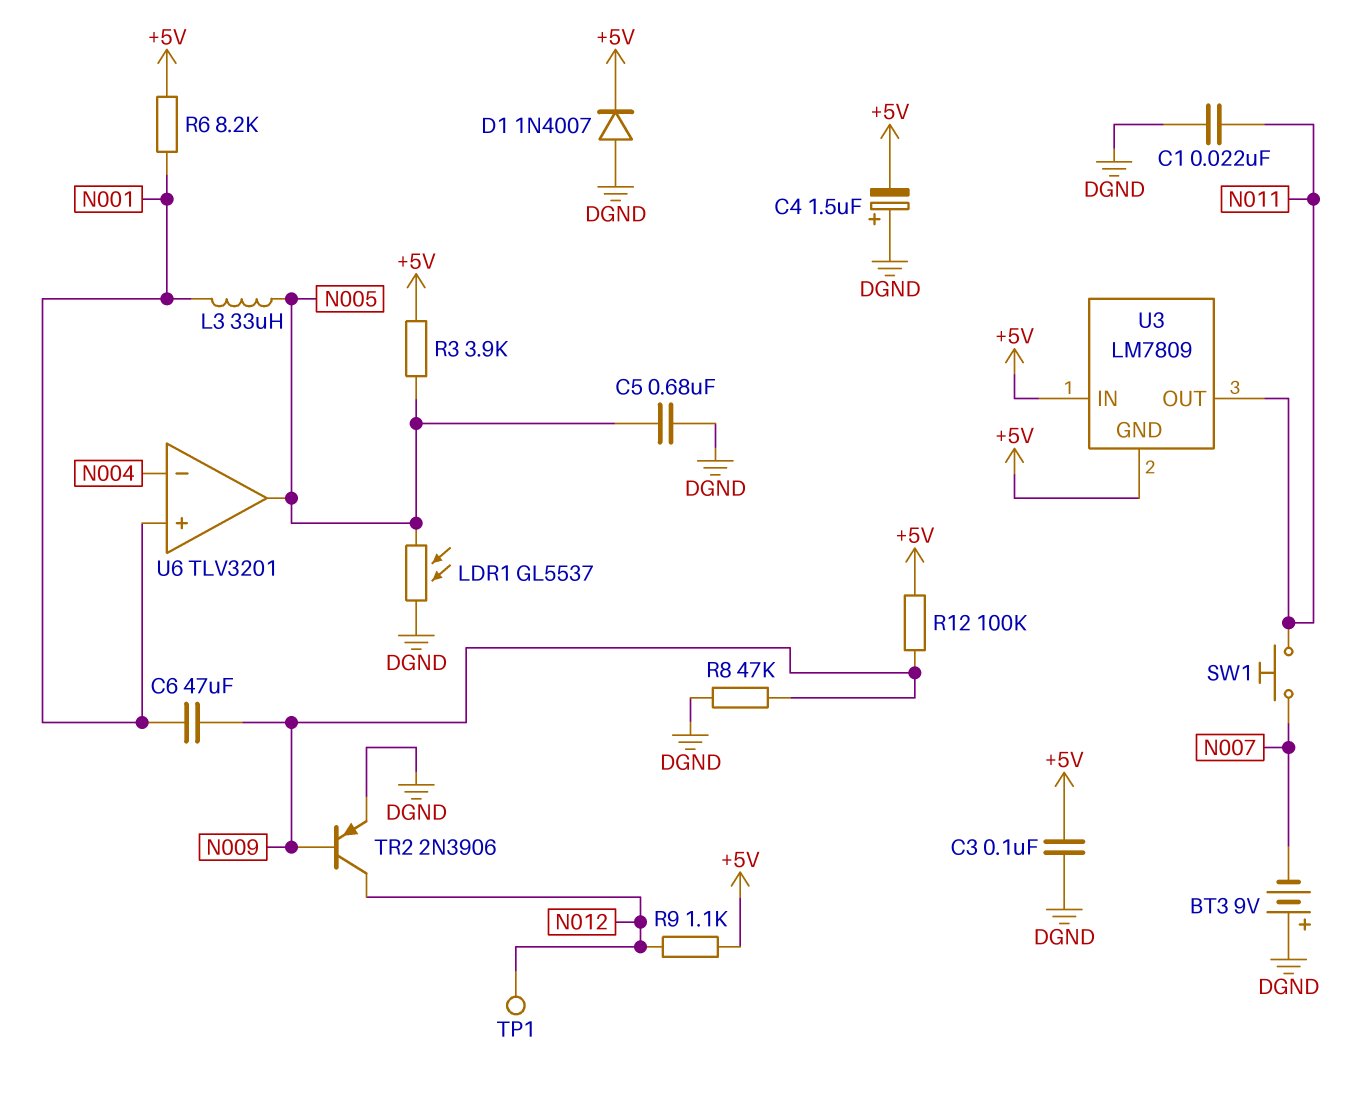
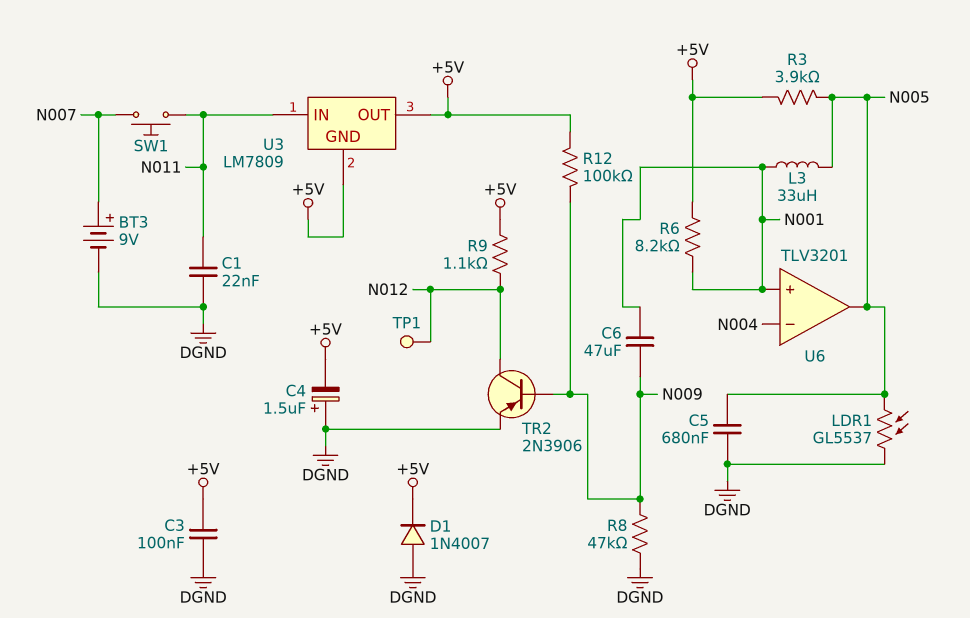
BT3: 9V (plus DGND, minus N007) -> 9V (plus N007, minus DGND)
U3 pin IN: +5V -> N011
U3 pin OUT: N011 -> +5V

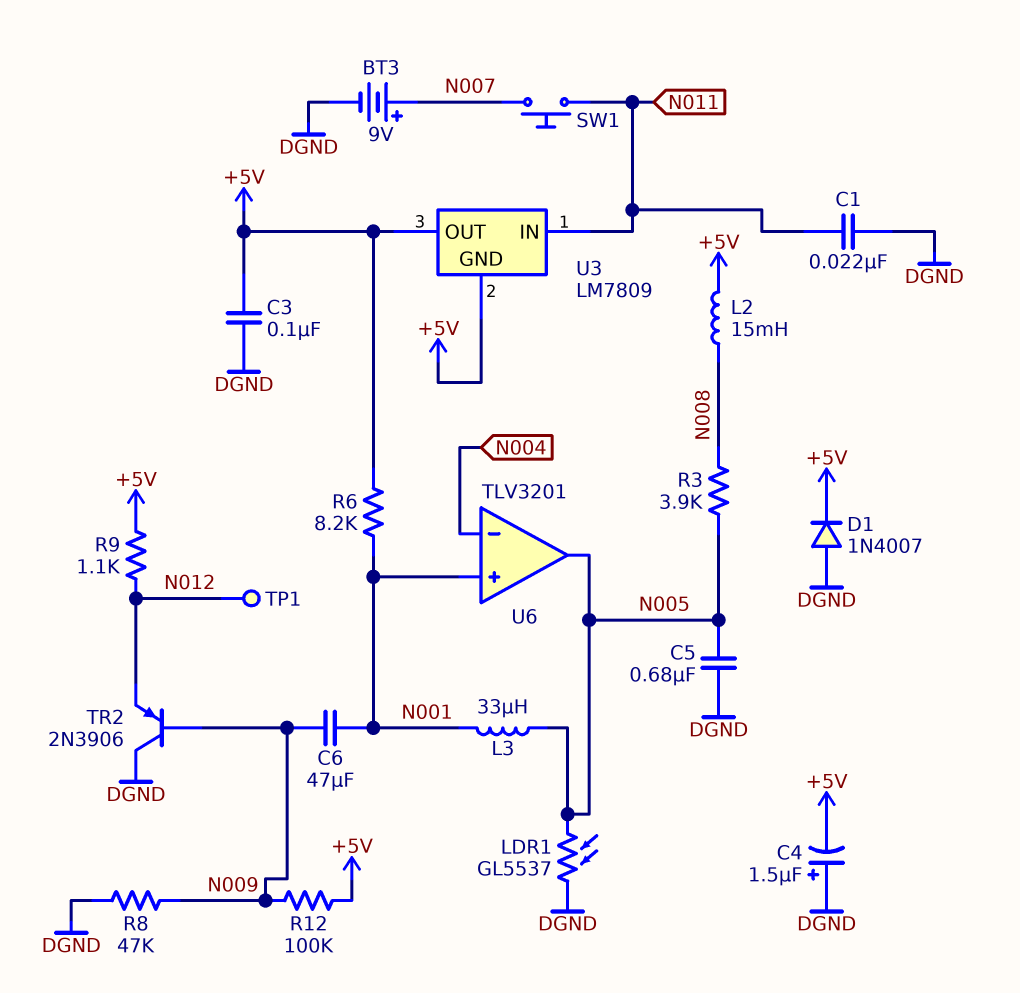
L2: none -> 15mH (+5V, N008)
R3: 3.9k (+5V, N005) -> 3.9k (N005, N008)
TR2: PNP 2N3906 (B N009, C N012, E DGND) -> PNP 2N3906 (B N009, C DGND, E N012)

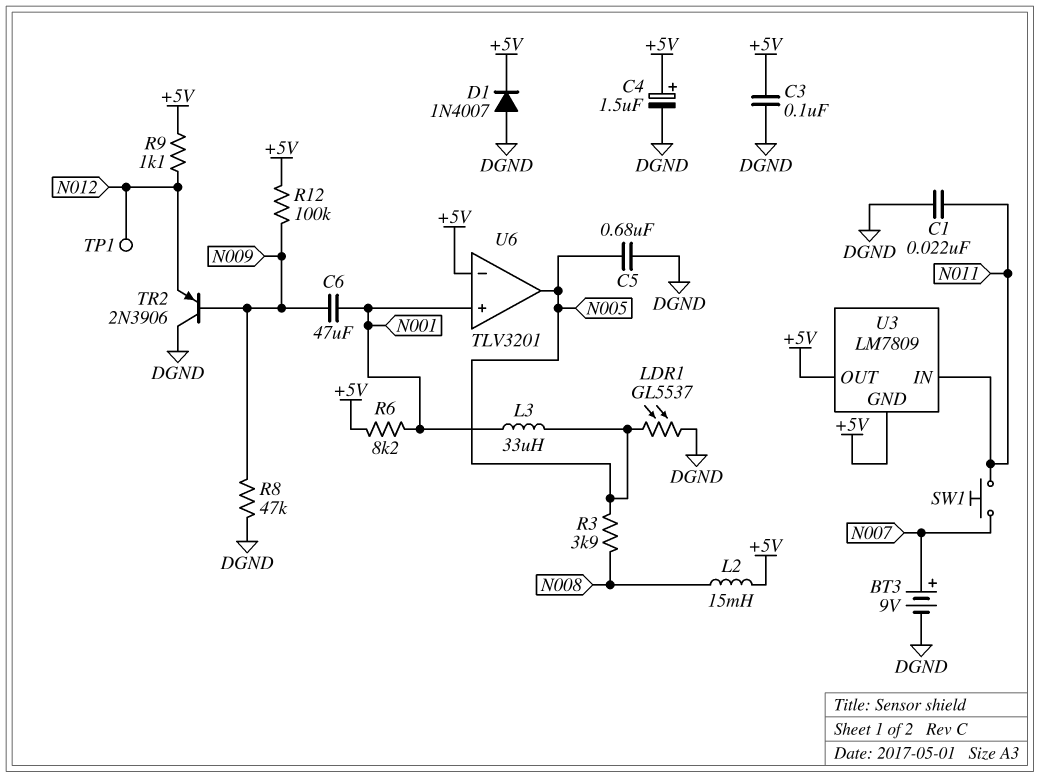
C4: 1.5uF (plus DGND, minus +5V) -> 1.5uF (plus +5V, minus DGND)
U6 pin in-: N004 -> +5V

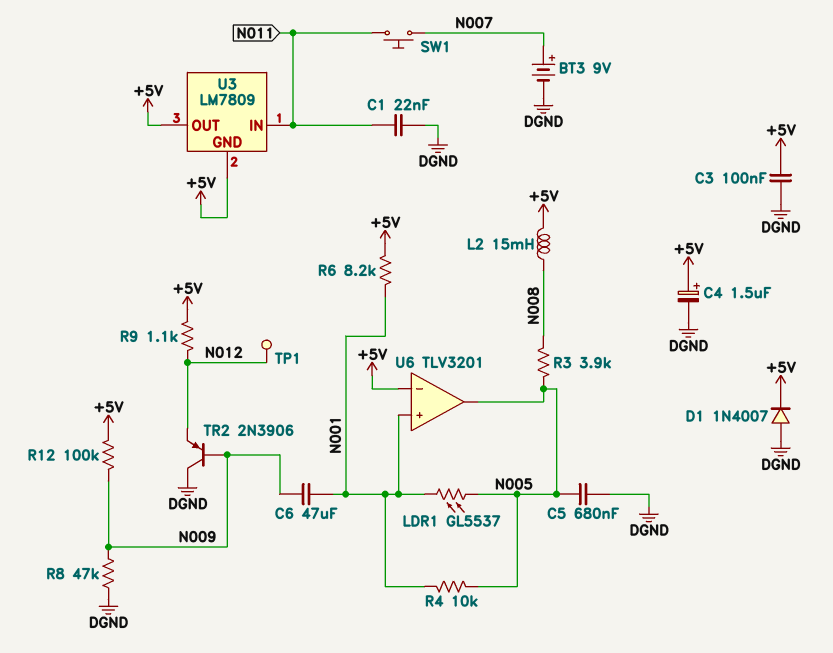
L3: 33uH (N001, N005) -> none
LDR1: GL5537 (DGND, N005) -> GL5537 (N001, N005)
R4: none -> 10k (N001, N005)

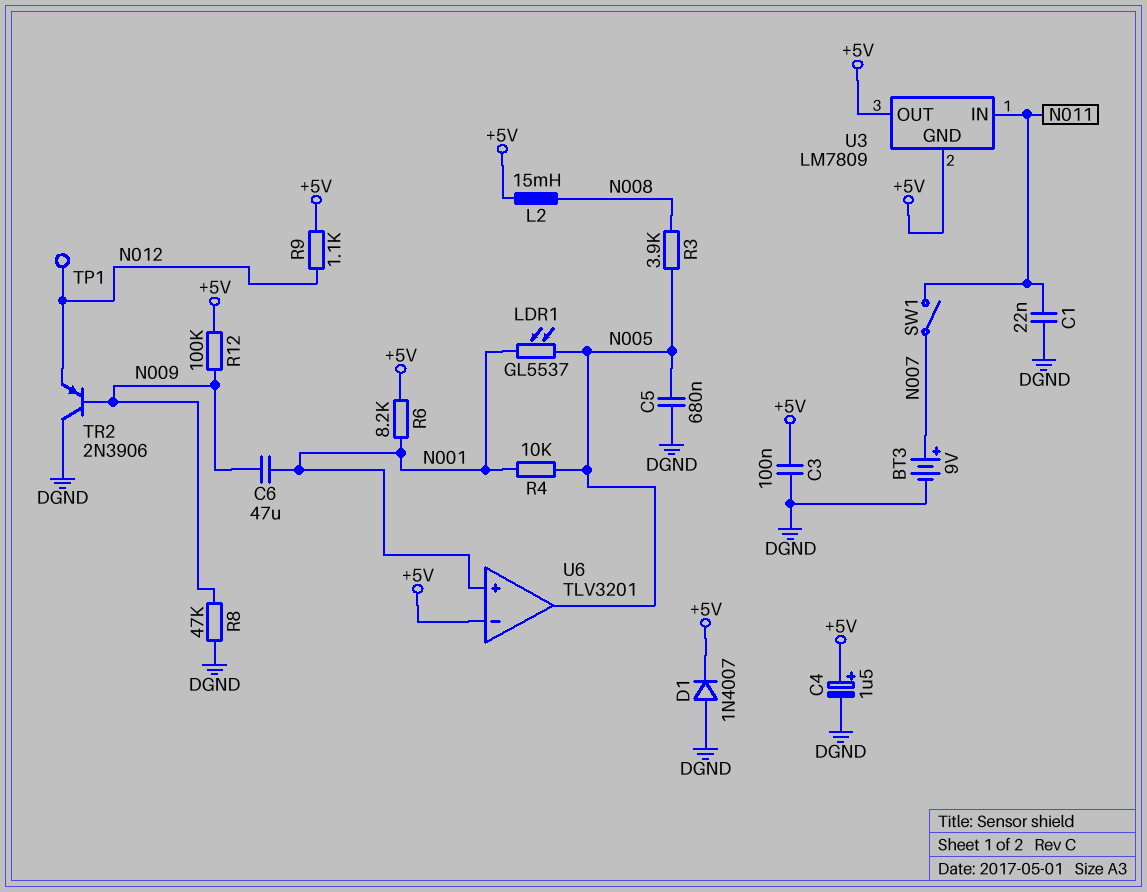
SW1: button (N007, N011) -> switch (N007, N011)

